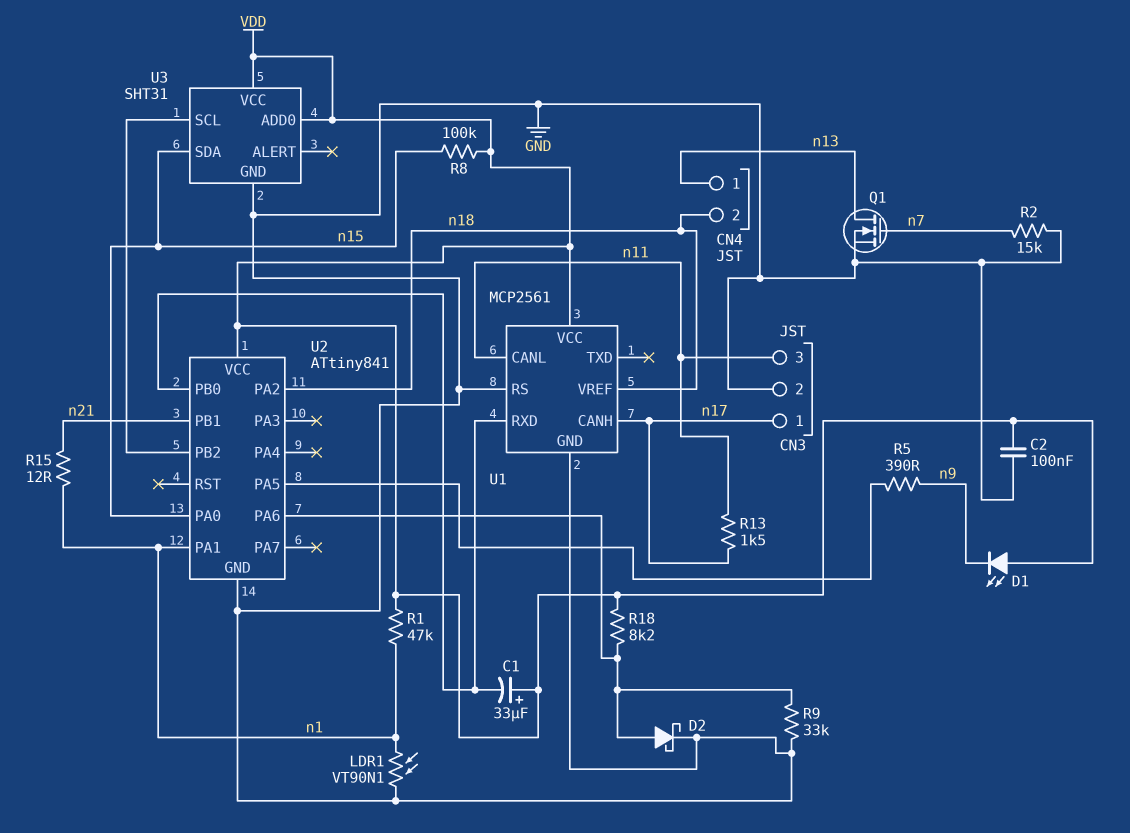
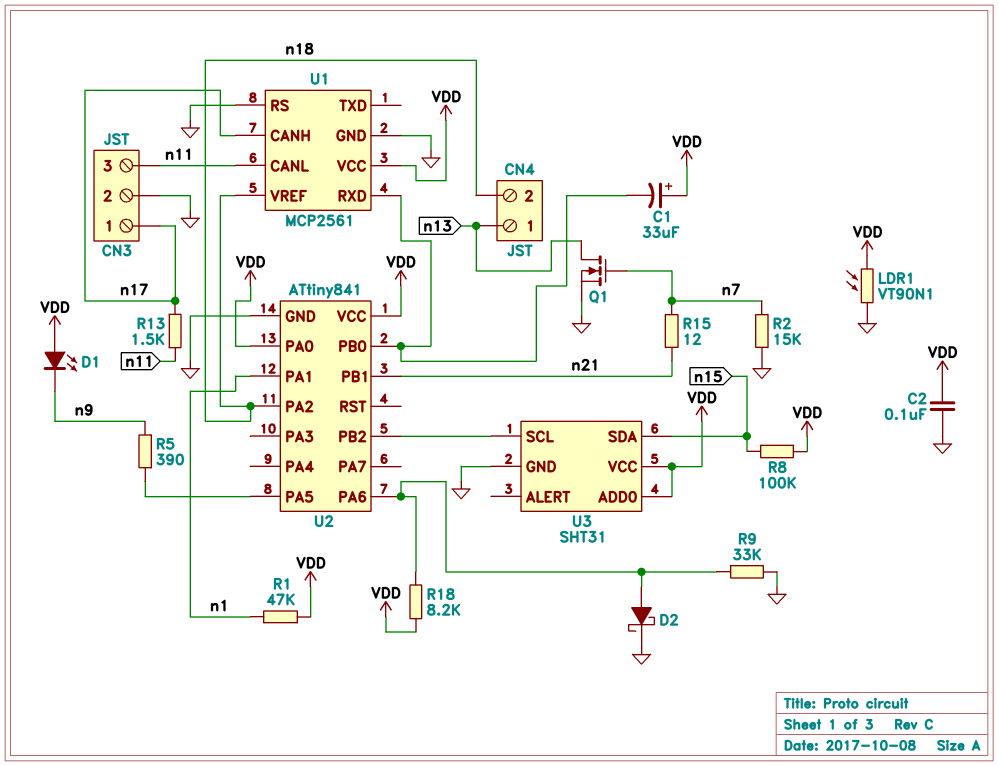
LDR1: VT90N1 (GND, n1) -> VT90N1 (GND, VDD)
R15: 12 (n1, n21) -> 12 (n7, n21)
U2 pin PA0: n15 -> VDD

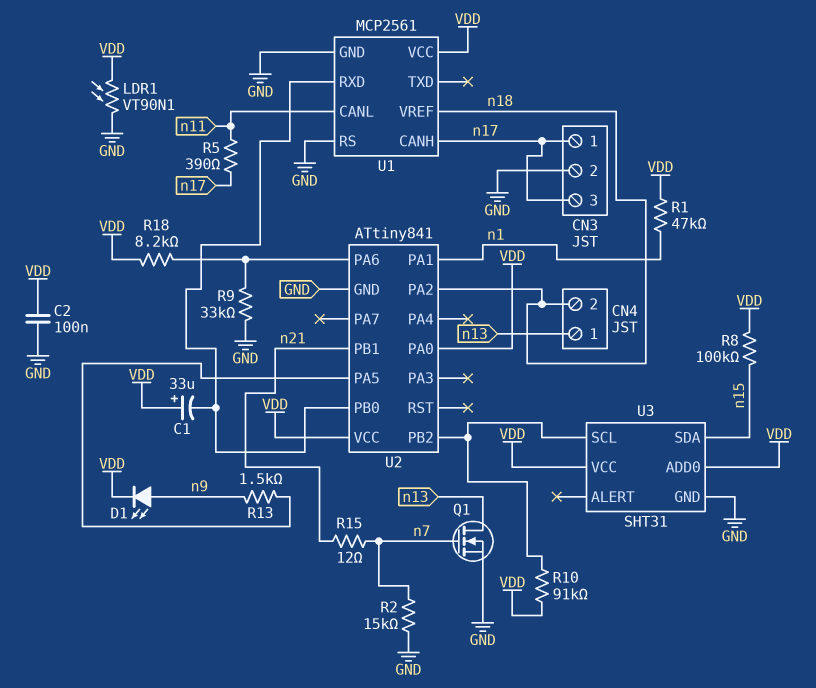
CN3 pin 3: n11 -> n17
D1: LED (A VDD, K n9) -> LED (A n9, K VDD)
D2: schottky (A U2/PA6, K GND) -> none
R5: 390 (U2/PA5, n9) -> 390 (n11, n17)
R10: none -> 91k (U2/PB2, VDD)
R13: 1.5k (n11, n17) -> 1.5k (U2/PA5, n9)

